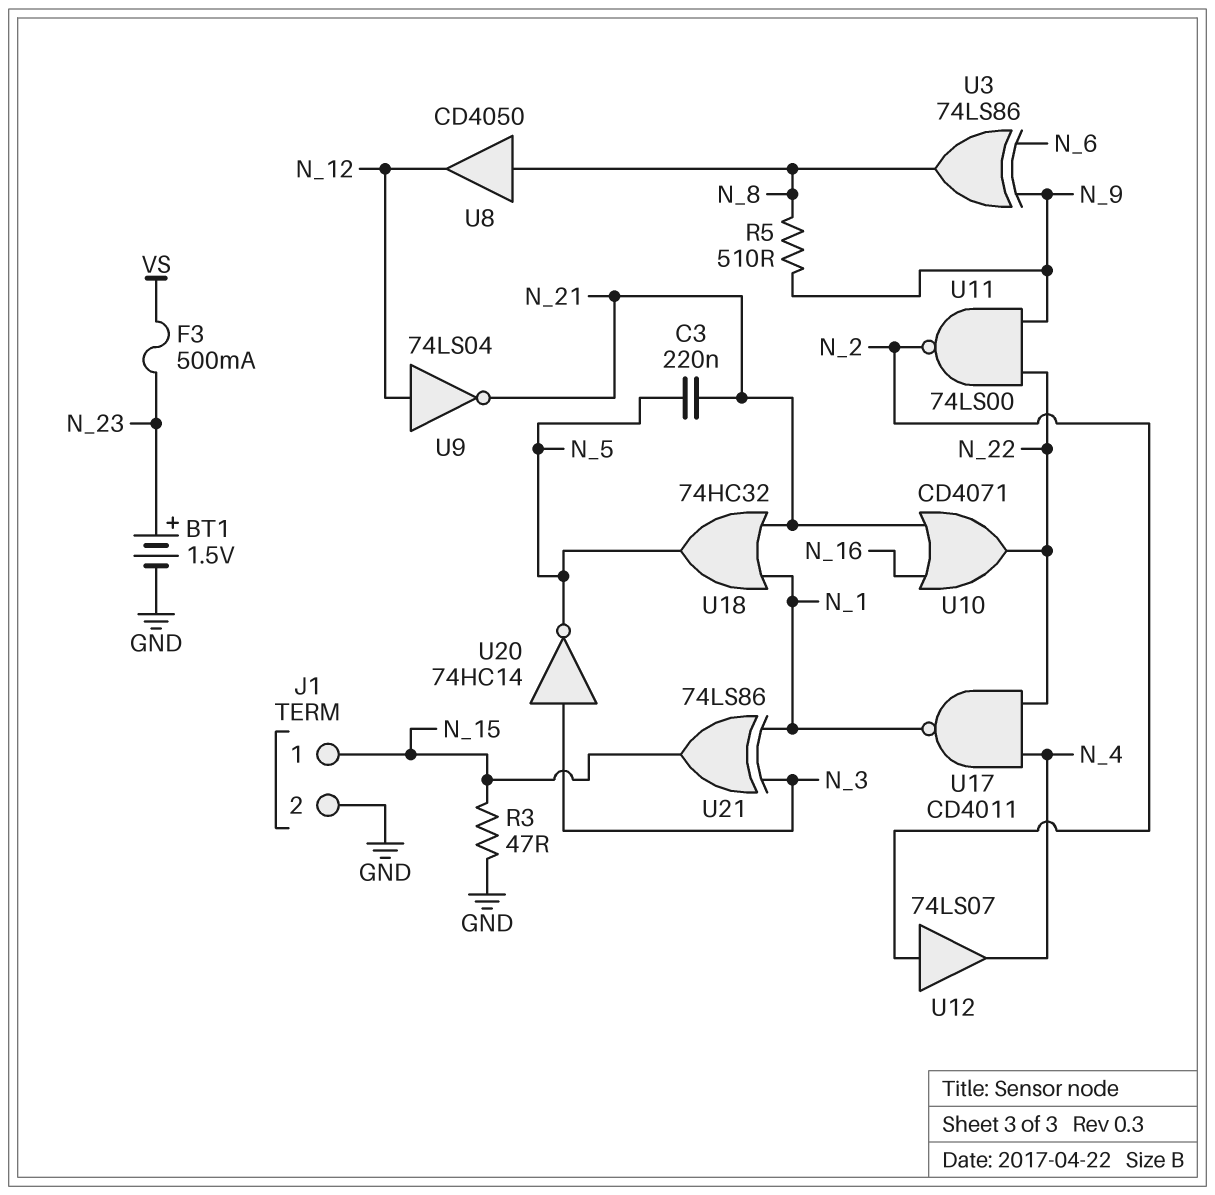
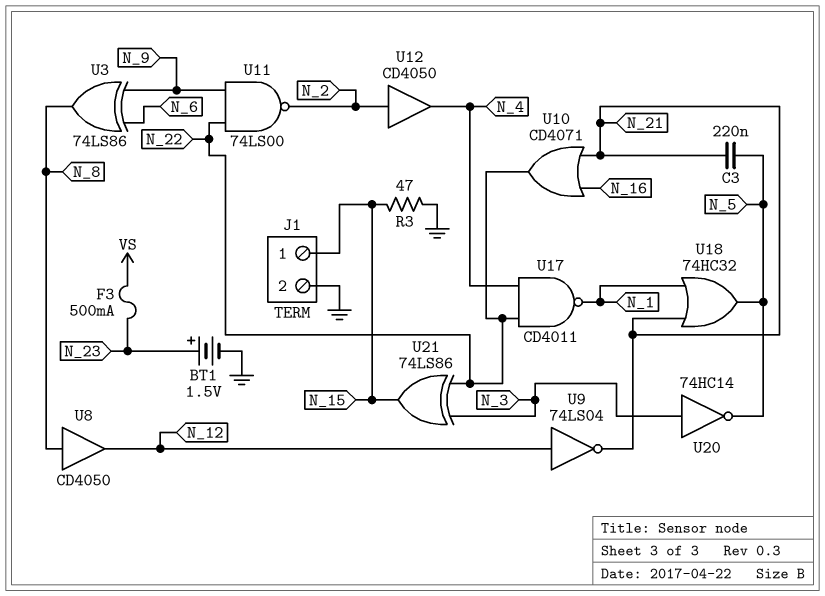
R5: 510 (N_8, N_9) -> none
U12: buffer 74LS07 (in N_2, out N_4) -> buffer CD4050 (in N_2, out N_4)
U21: XOR 74LS86 (in N_1, in N_3, out N_15) -> XOR 74LS86 (in N_3, in N_22, out N_15)

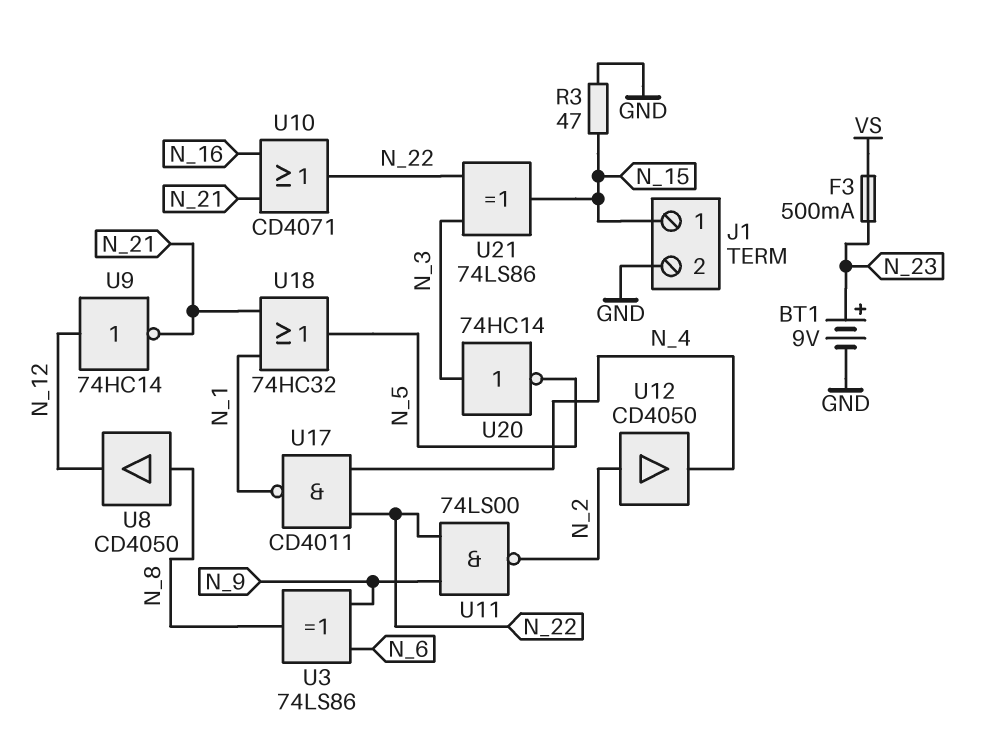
BT1: 1.5V (plus N_23, minus GND) -> 9V (plus N_23, minus GND)
C3: 220nF (N_5, N_21) -> none
U9: NOT 74LS04 (in N_12, out N_21) -> NOT 74HC14 (in N_12, out N_21)

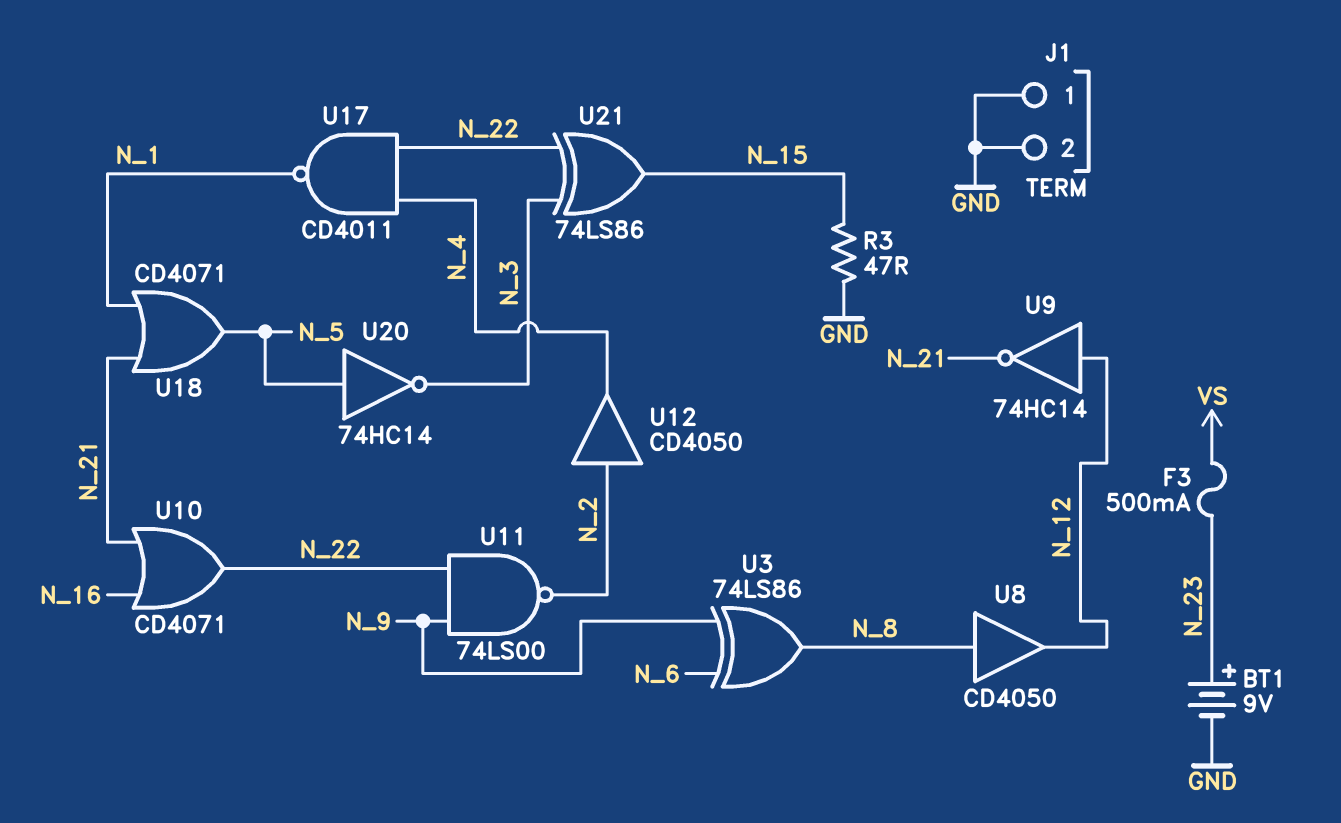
J1 pin 1: N_15 -> GND
U18: OR 74HC32 (in N_1, in N_21, out N_5) -> OR CD4071 (in N_1, in N_21, out N_5)
U20: NOT 74HC14 (in N_3, out N_5) -> NOT 74HC14 (in N_5, out N_3)

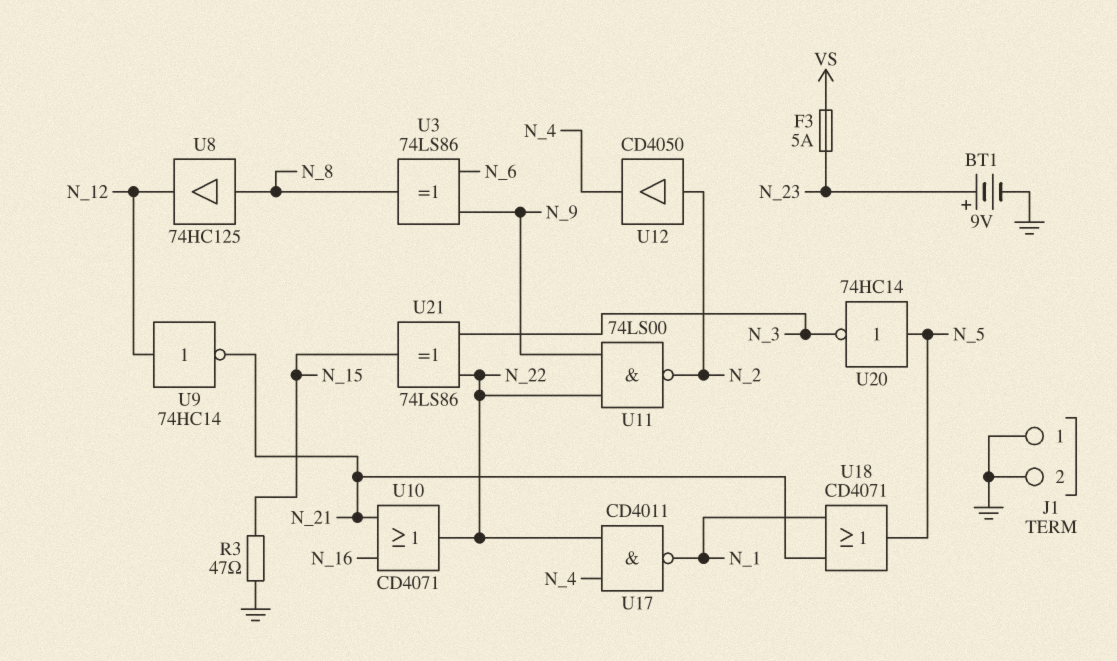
F3: 500mA (N_23, VS) -> 5A (N_23, VS)
U8: buffer CD4050 (in N_8, out N_12) -> buffer 74HC125 (in N_8, out N_12)

